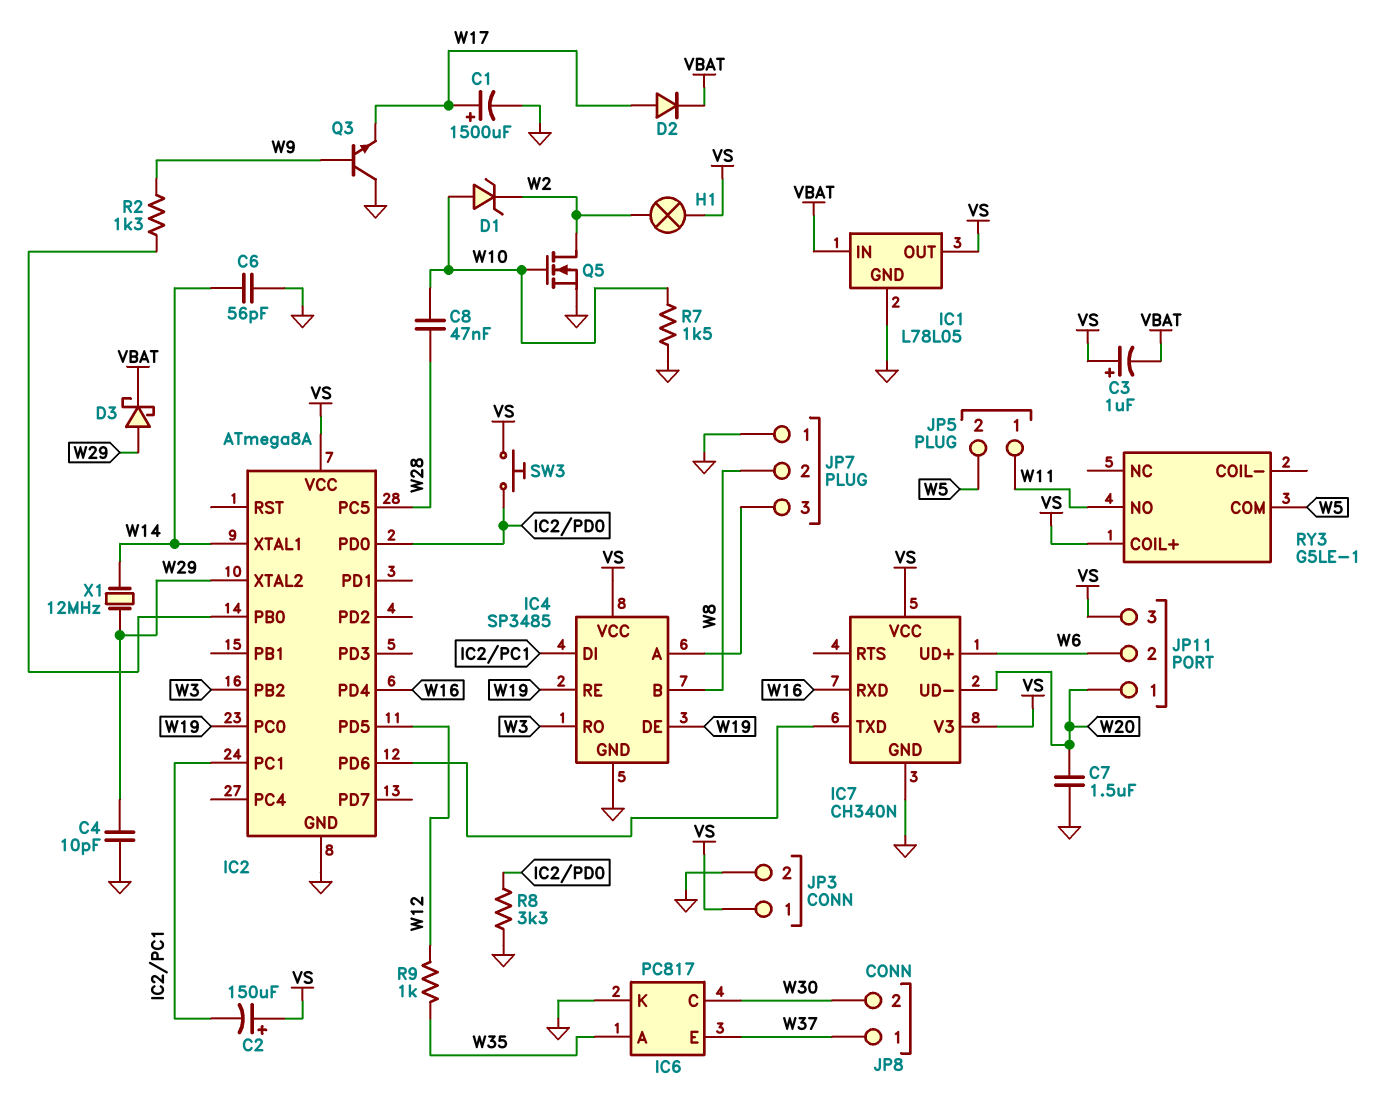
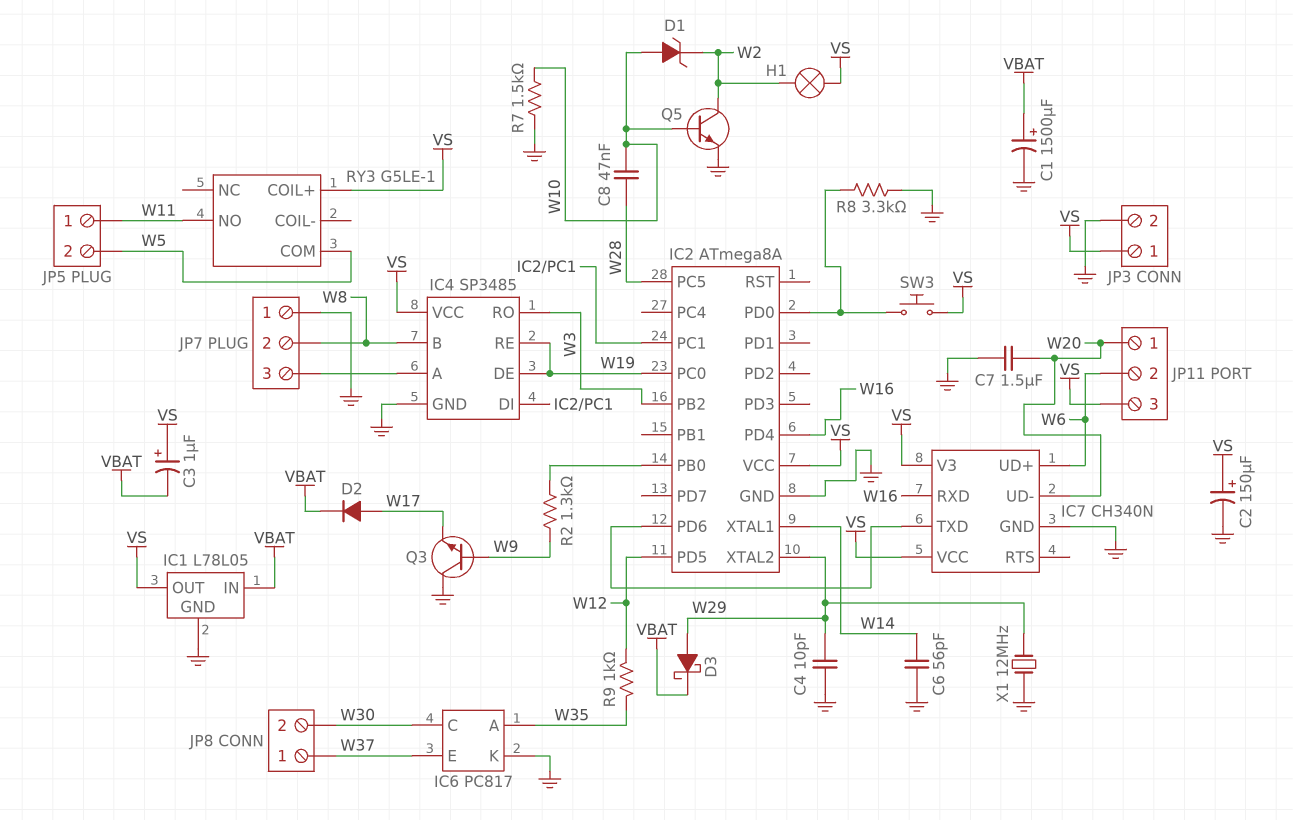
C1: 1500uF (plus W17, minus GND) -> 1500uF (plus VBAT, minus GND)
C2: 150uF (plus VS, minus IC2/PC1) -> 150uF (plus VS, minus GND)
Q5: NMOS (G W10, D W2, S GND) -> NPN (B W10, C W2, E GND)
X1: 12MHz (W14, W29) -> 12MHz (GND, W29)

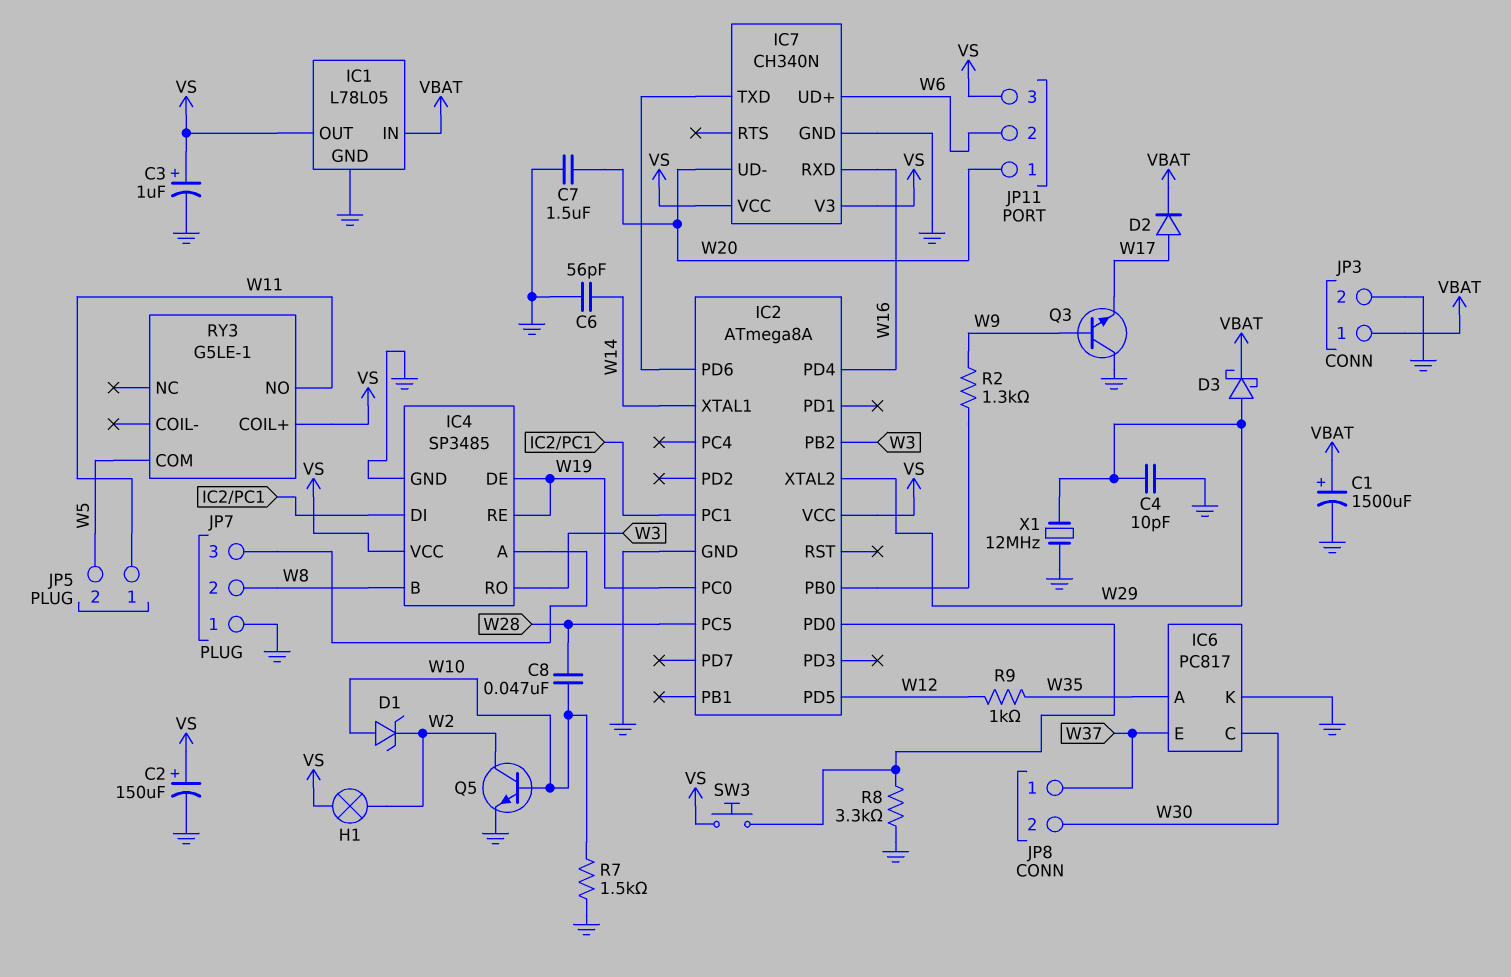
C3: 1uF (plus VS, minus VBAT) -> 1uF (plus VS, minus GND)
JP3 pin 1: VS -> VBAT

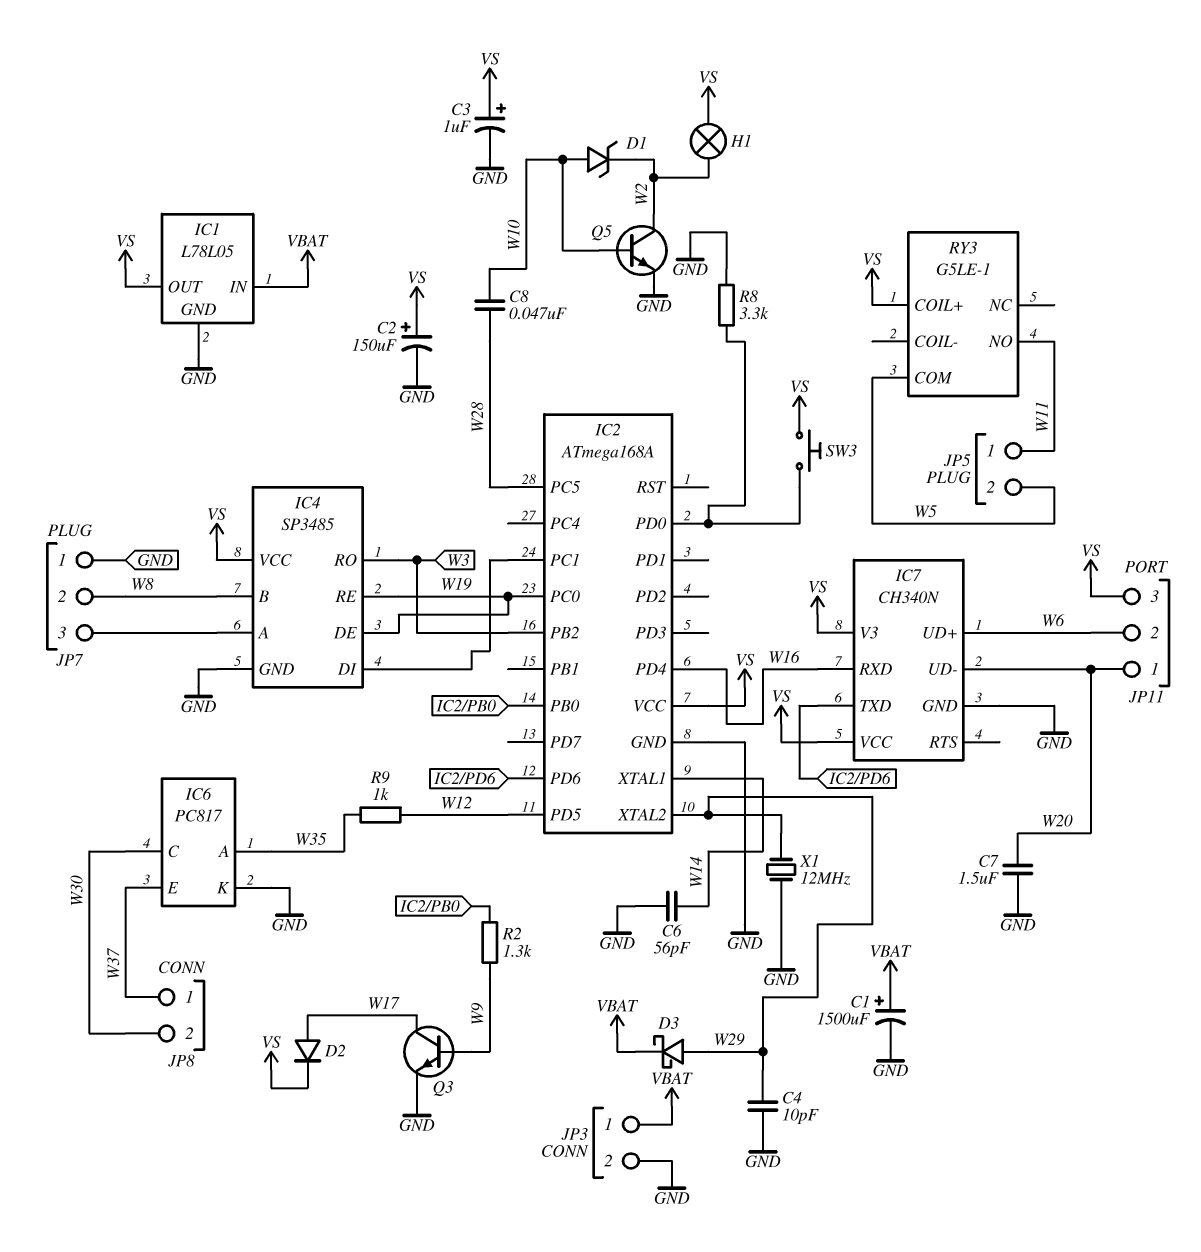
D2: diode (A W17, K VBAT) -> diode (A W17, K VS)
IC2: ATmega8A -> ATmega168A
Q3: NPN (B W9, C GND, E W17) -> NPN (B W9, C W17, E GND)
R7: 1.5k (GND, W10) -> none

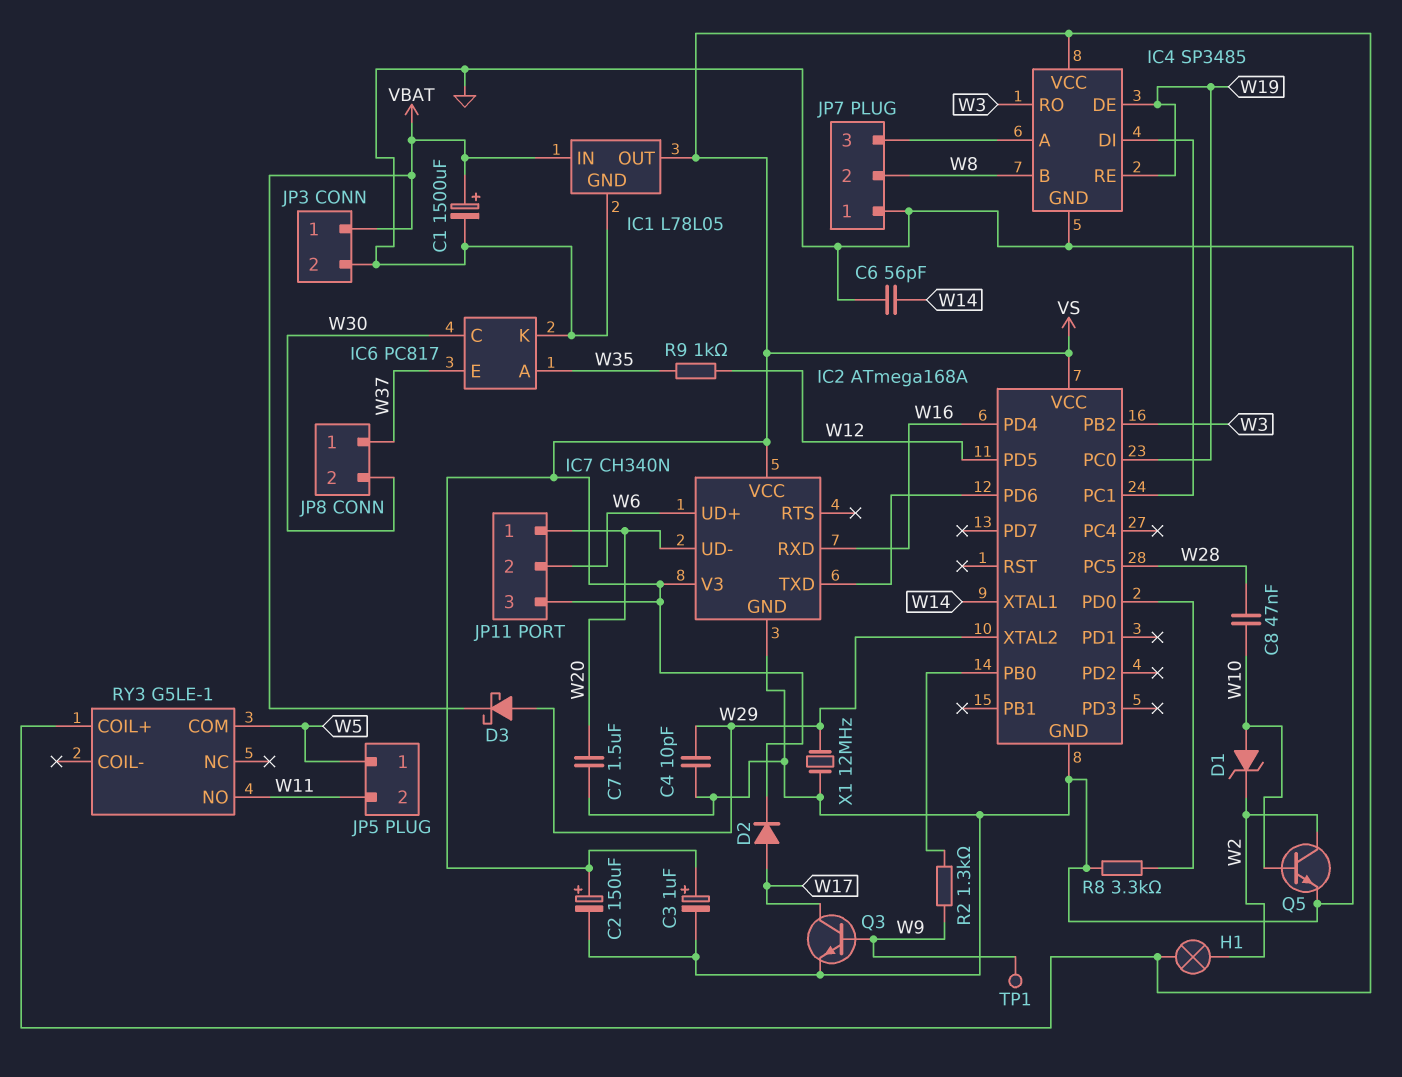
JP5 pin 1: W11 -> W5
JP5 pin 2: W5 -> W11
SW3: button (IC2/PD0, VS) -> none
TP1: none -> test point (W9)

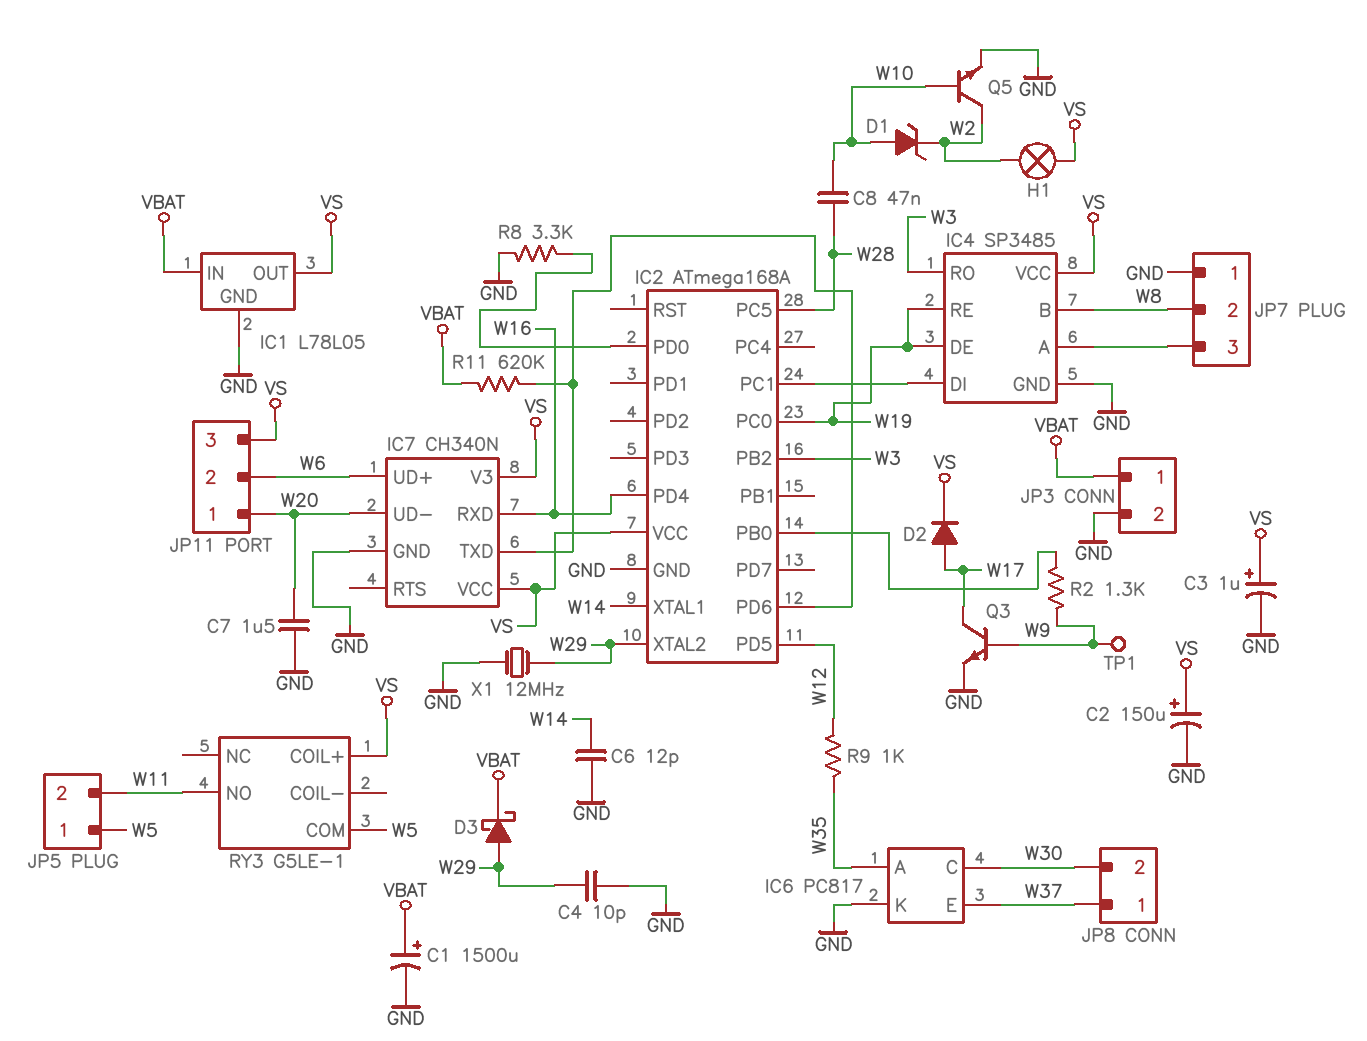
C6: 56pF (GND, W14) -> 12pF (GND, W14)
R11: none -> 620k (IC2/PD6, VBAT)

